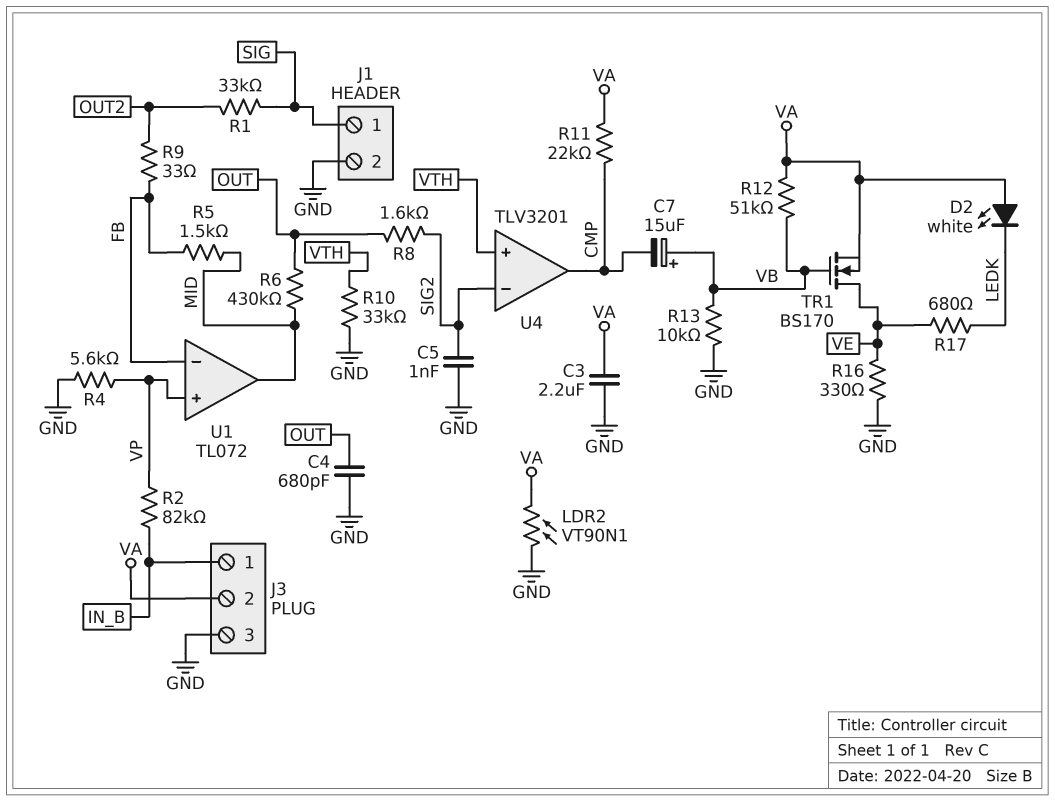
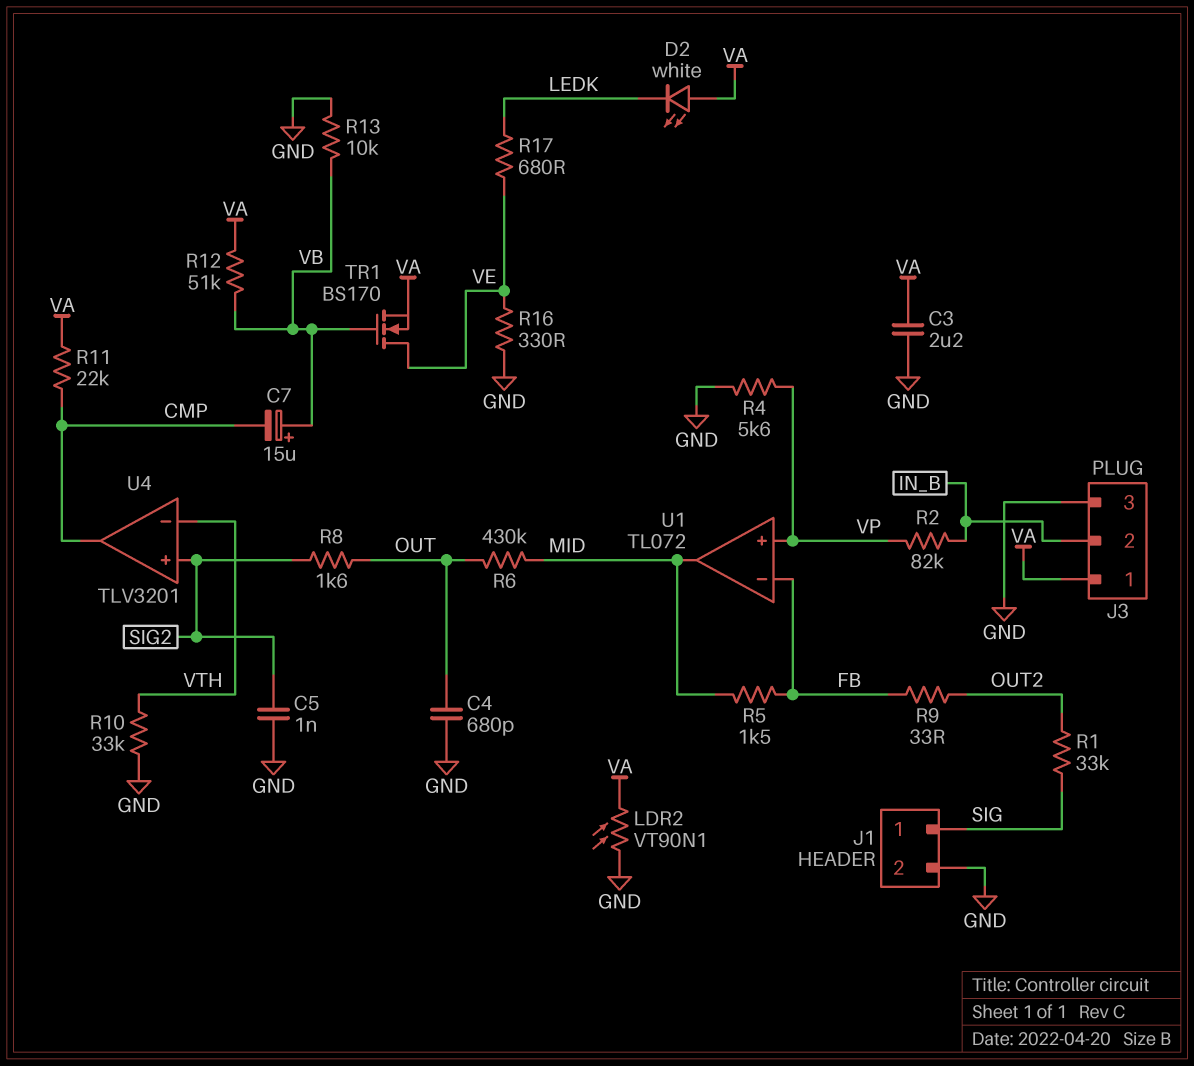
J3 pin 1: IN_B -> VA
J3 pin 2: VA -> IN_B
U4 pin in+: VTH -> SIG2
U4 pin in-: SIG2 -> VTH

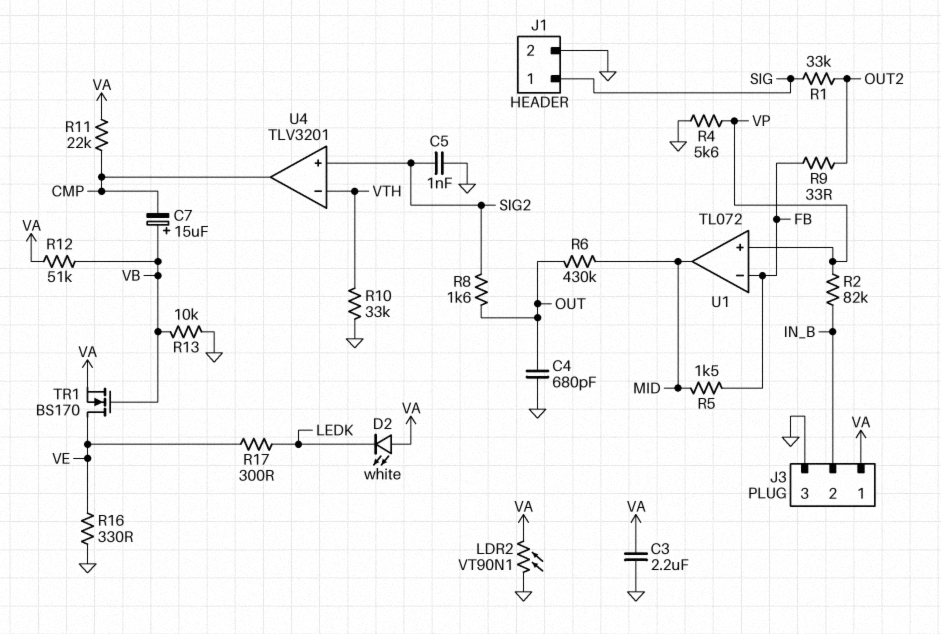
R17: 680 (LEDK, VE) -> 300 (LEDK, VE)

